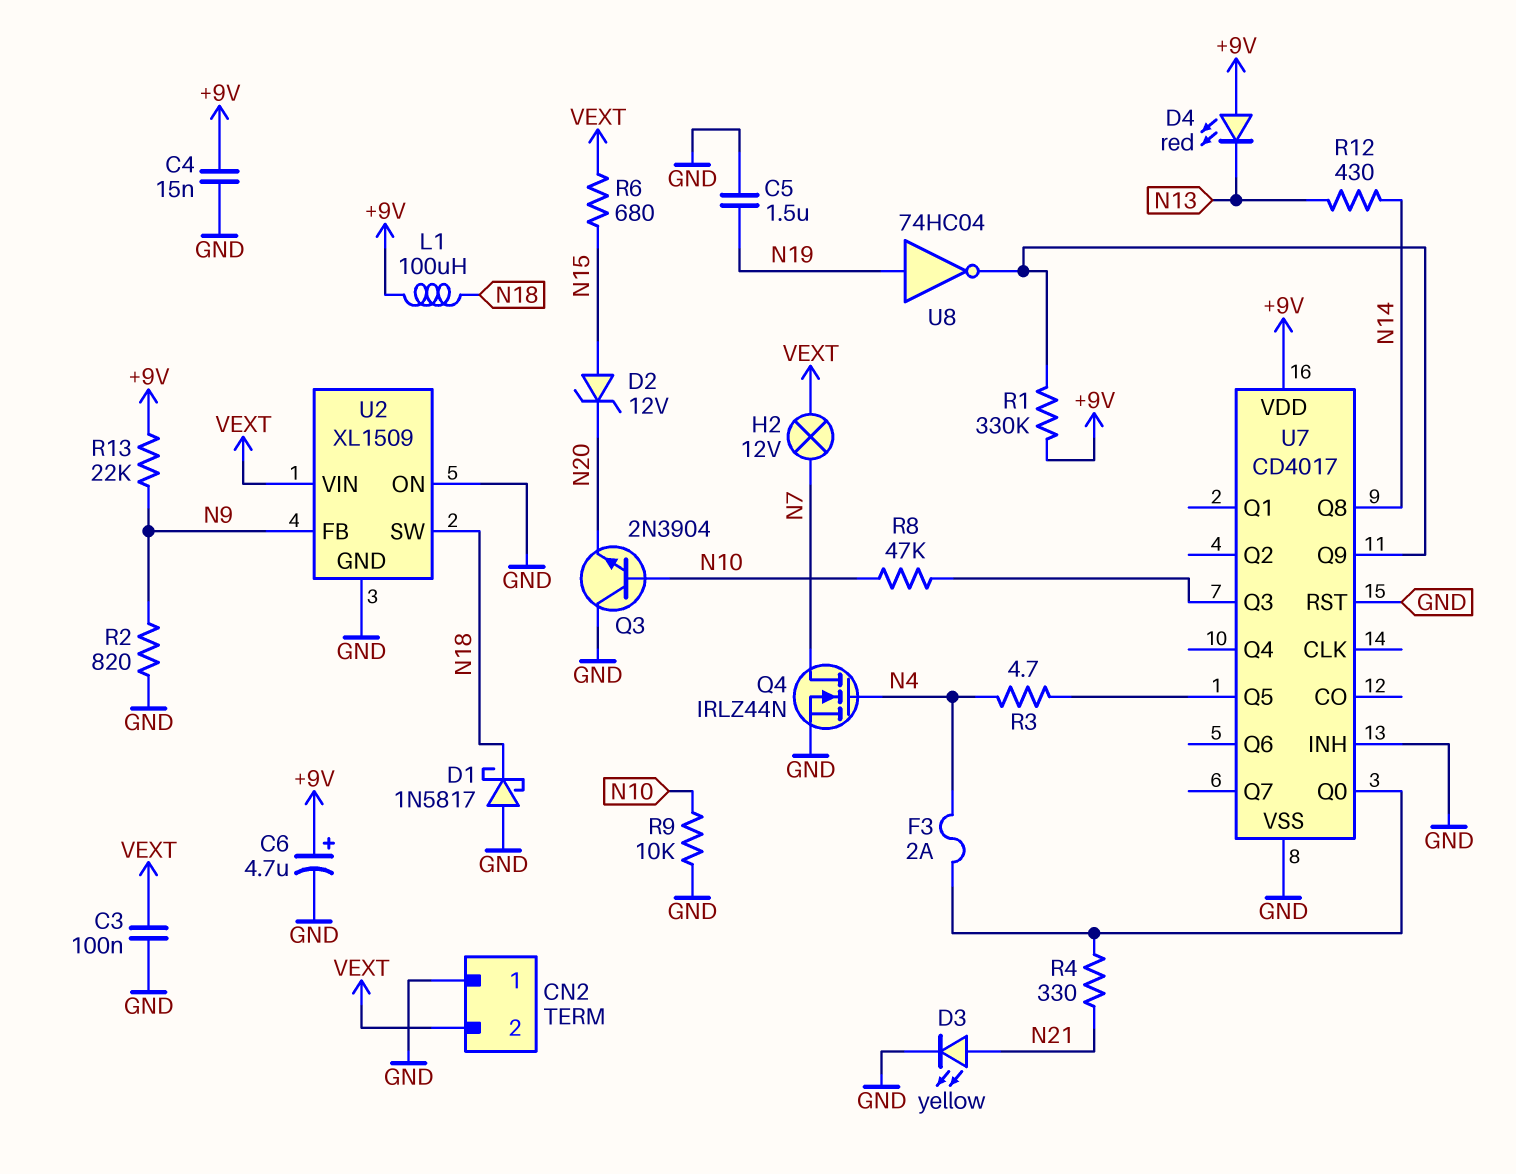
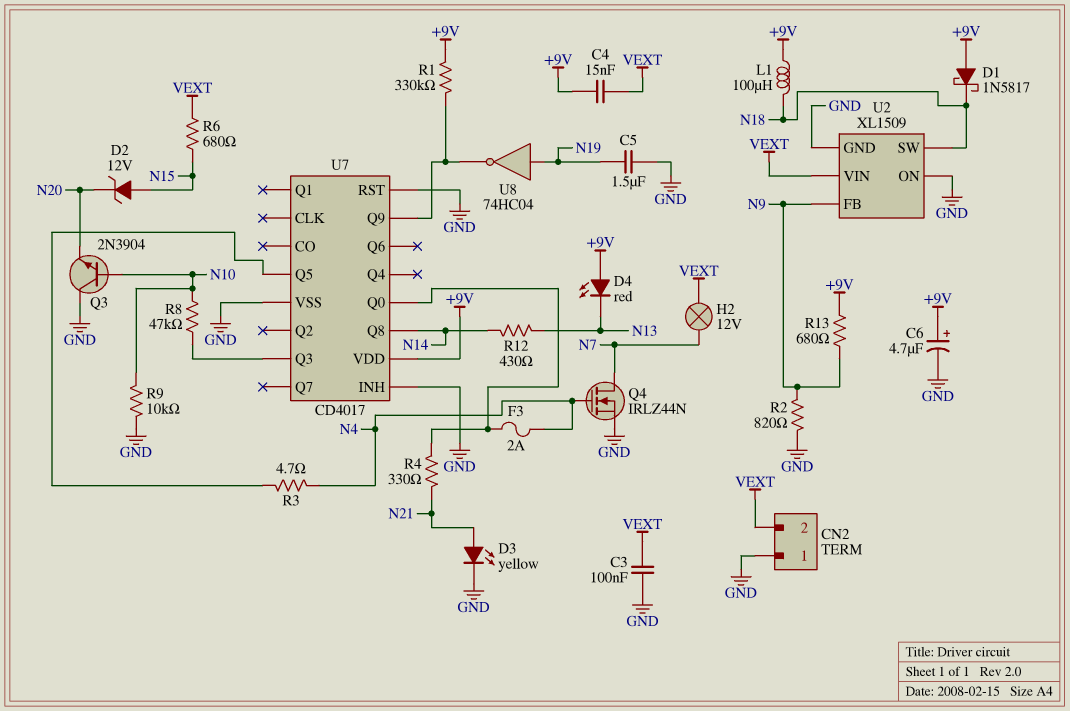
C4: 15nF (+9V, GND) -> 15nF (+9V, VEXT)
D1: schottky 1N5817 (A GND, K N18) -> schottky 1N5817 (A +9V, K N18)
R13: 22k (+9V, N9) -> 680 (+9V, N9)

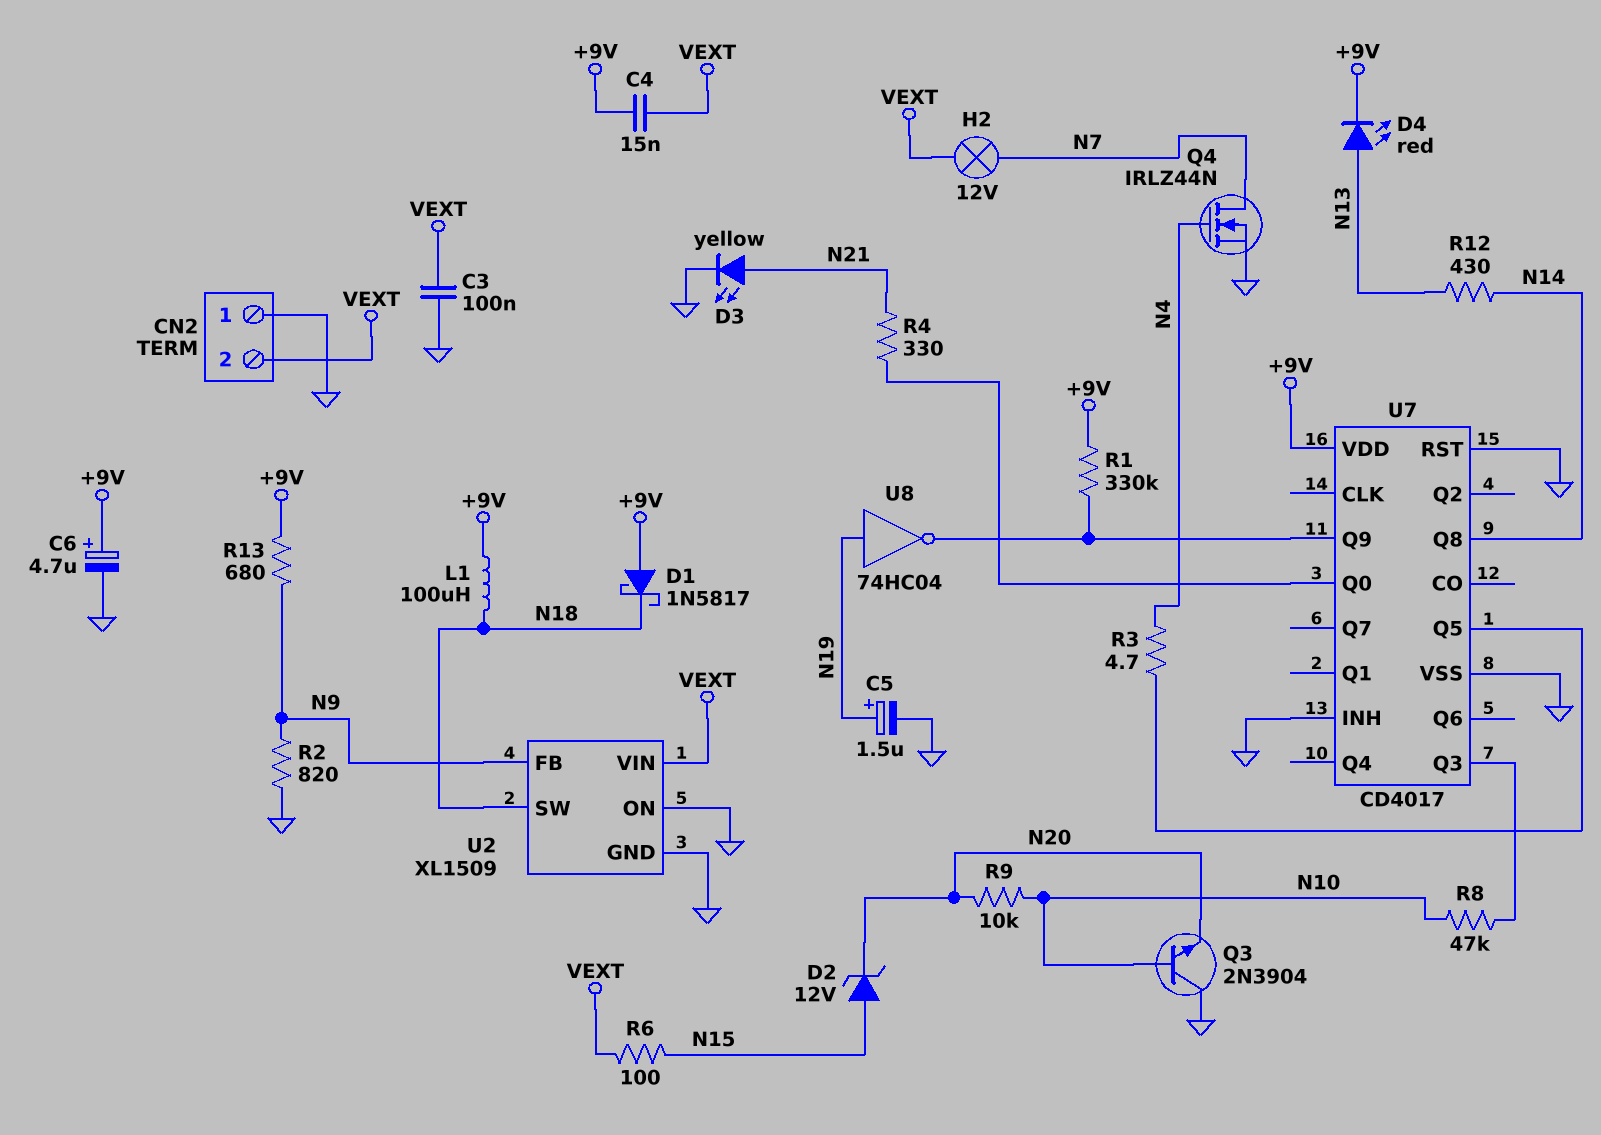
C5: 1.5uF (GND, N19) -> 1.5uF (plus N19, minus GND)
D4: LED red (A +9V, K N13) -> LED red (A N13, K +9V)
F3: 2A (N4, U7/Q0) -> none
R6: 680 (N15, VEXT) -> 100 (N15, VEXT)
R9: 10k (GND, N10) -> 10k (N10, N20)

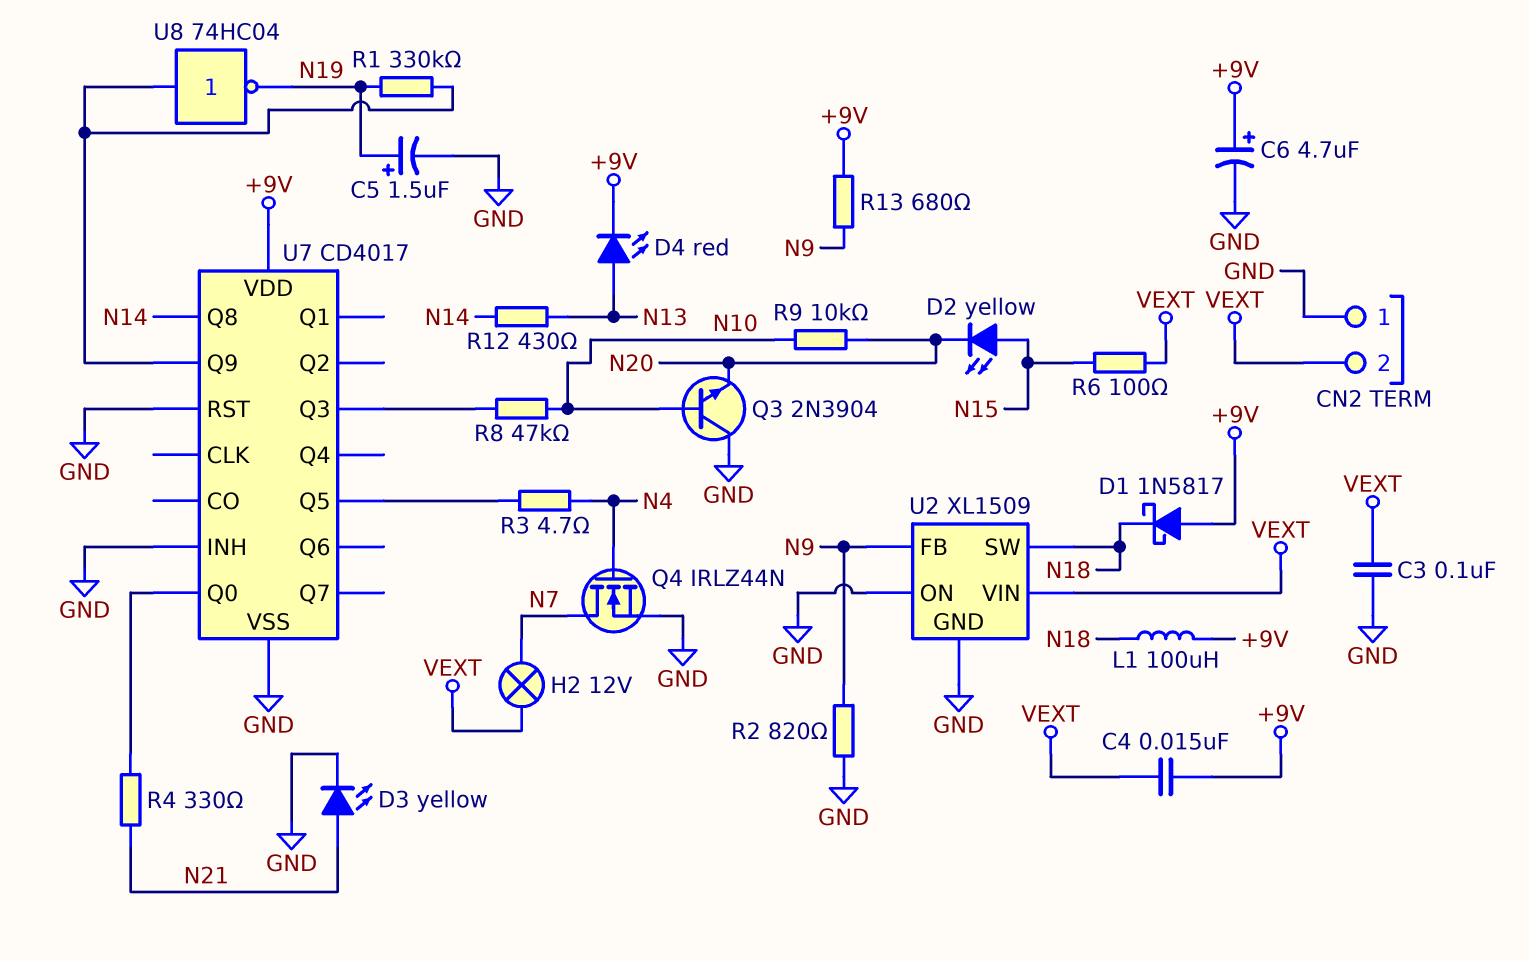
D2: zener 12V (A N15, K N20) -> LED yellow (A N15, K N20)
R1: 330k (+9V, U7/Q9) -> 330k (N19, U7/Q9)
U8: NOT 74HC04 (in N19, out U7/Q9) -> NOT 74HC04 (in U7/Q9, out N19)

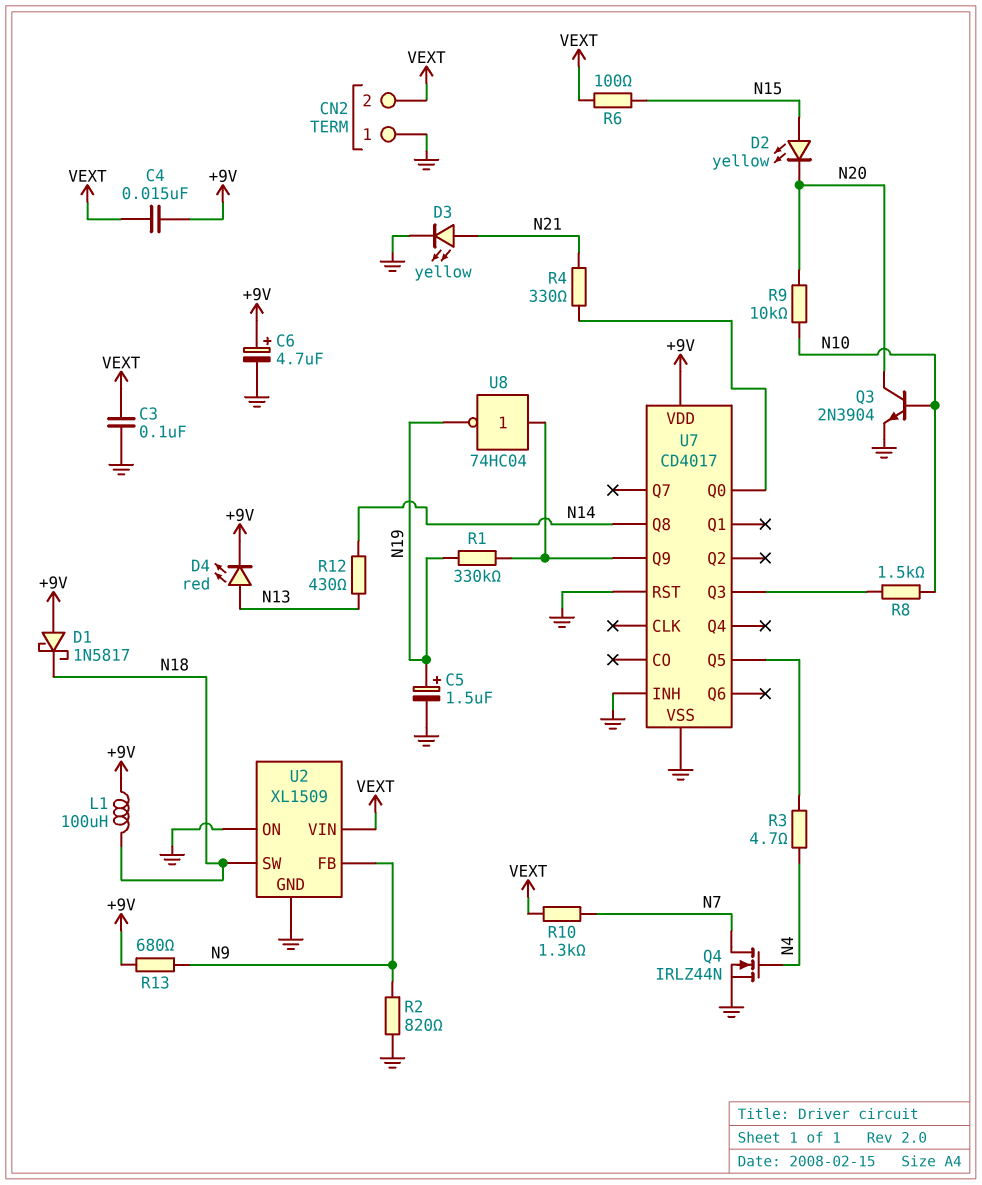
H2: lamp 12V (N7, VEXT) -> none
Q3: NPN 2N3904 (B N10, C GND, E N20) -> NPN 2N3904 (B N10, C N20, E GND)
R8: 47k (N10, U7/Q3) -> 1.5k (N10, U7/Q3)
R10: none -> 1.3k (N7, VEXT)

